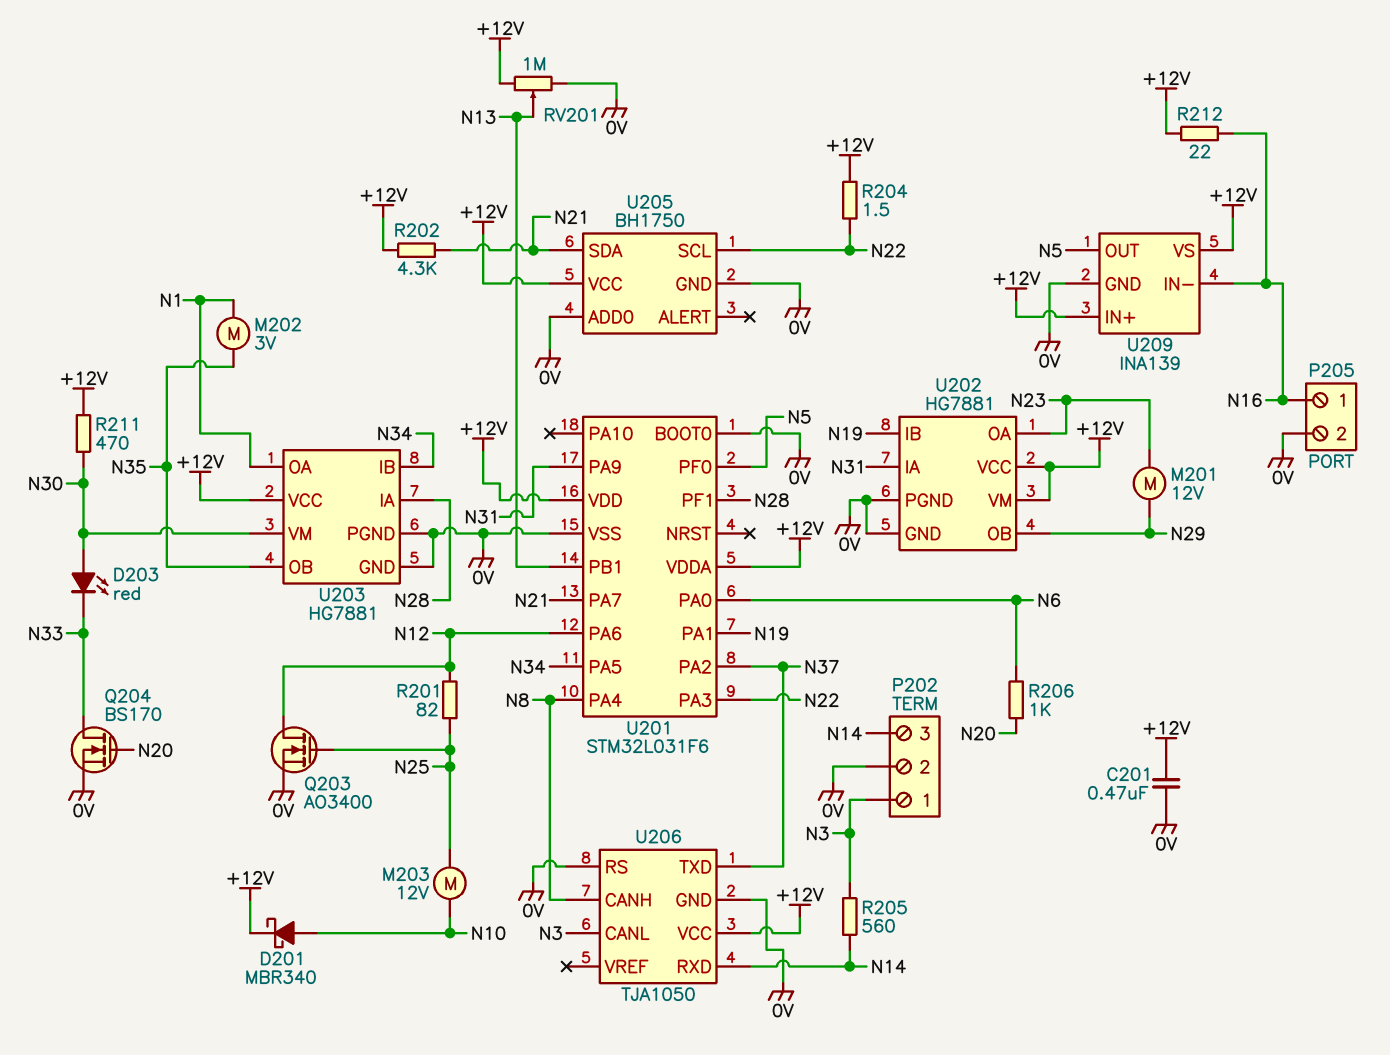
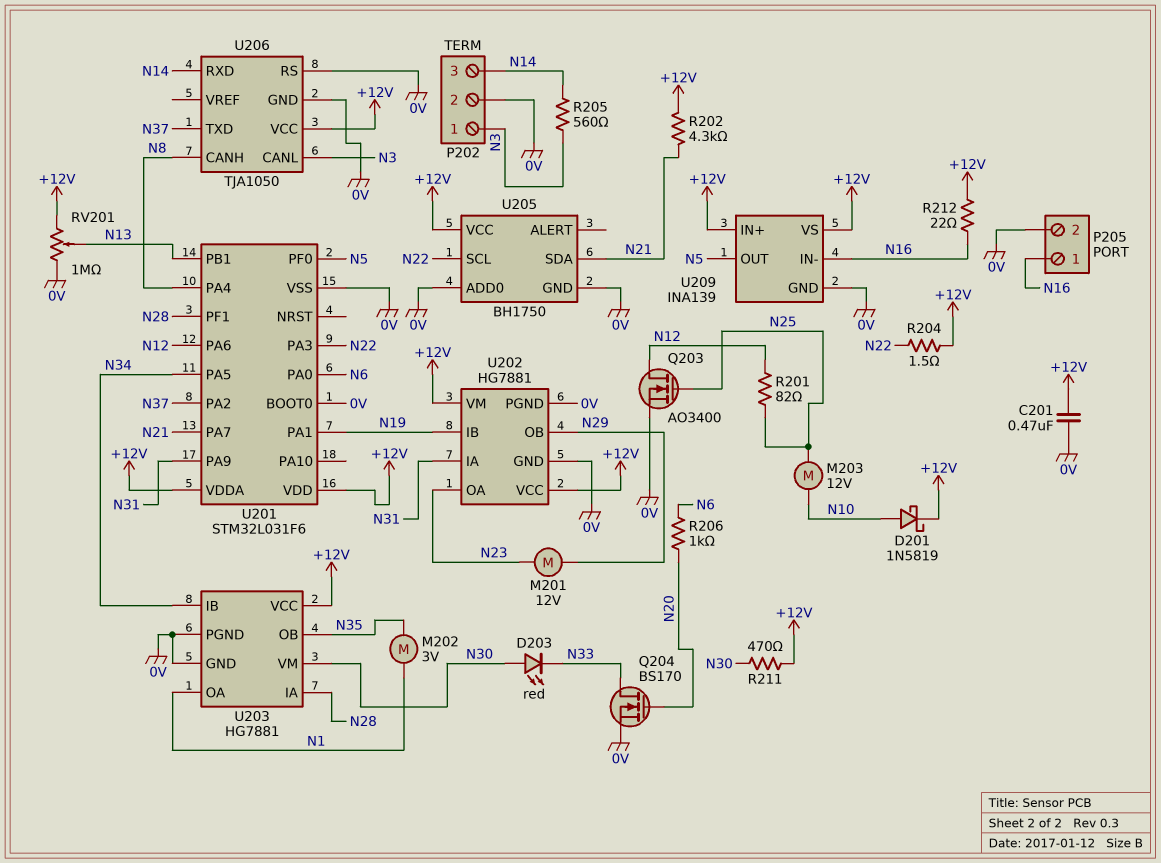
D201: schottky MBR340 (A N10, K +12V) -> schottky 1N5819 (A N10, K +12V)

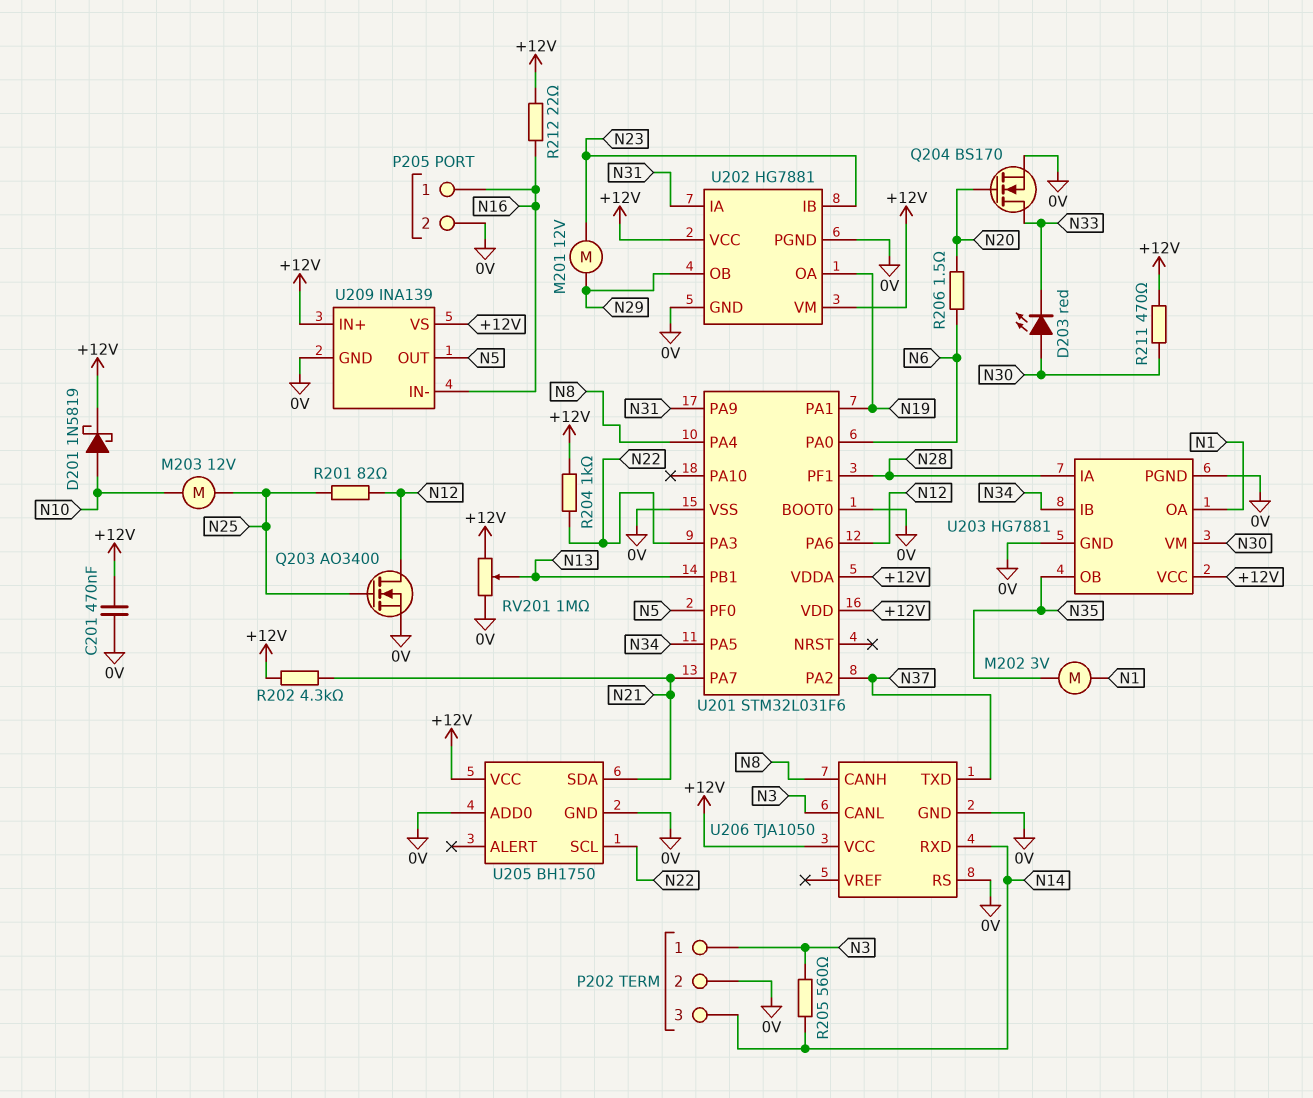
R204: 1.5 (+12V, N22) -> 1k (+12V, N22)
R206: 1k (N6, N20) -> 1.5 (N6, N20)
U202 pin IB: N19 -> N23
U202 pin OA: N23 -> N19

